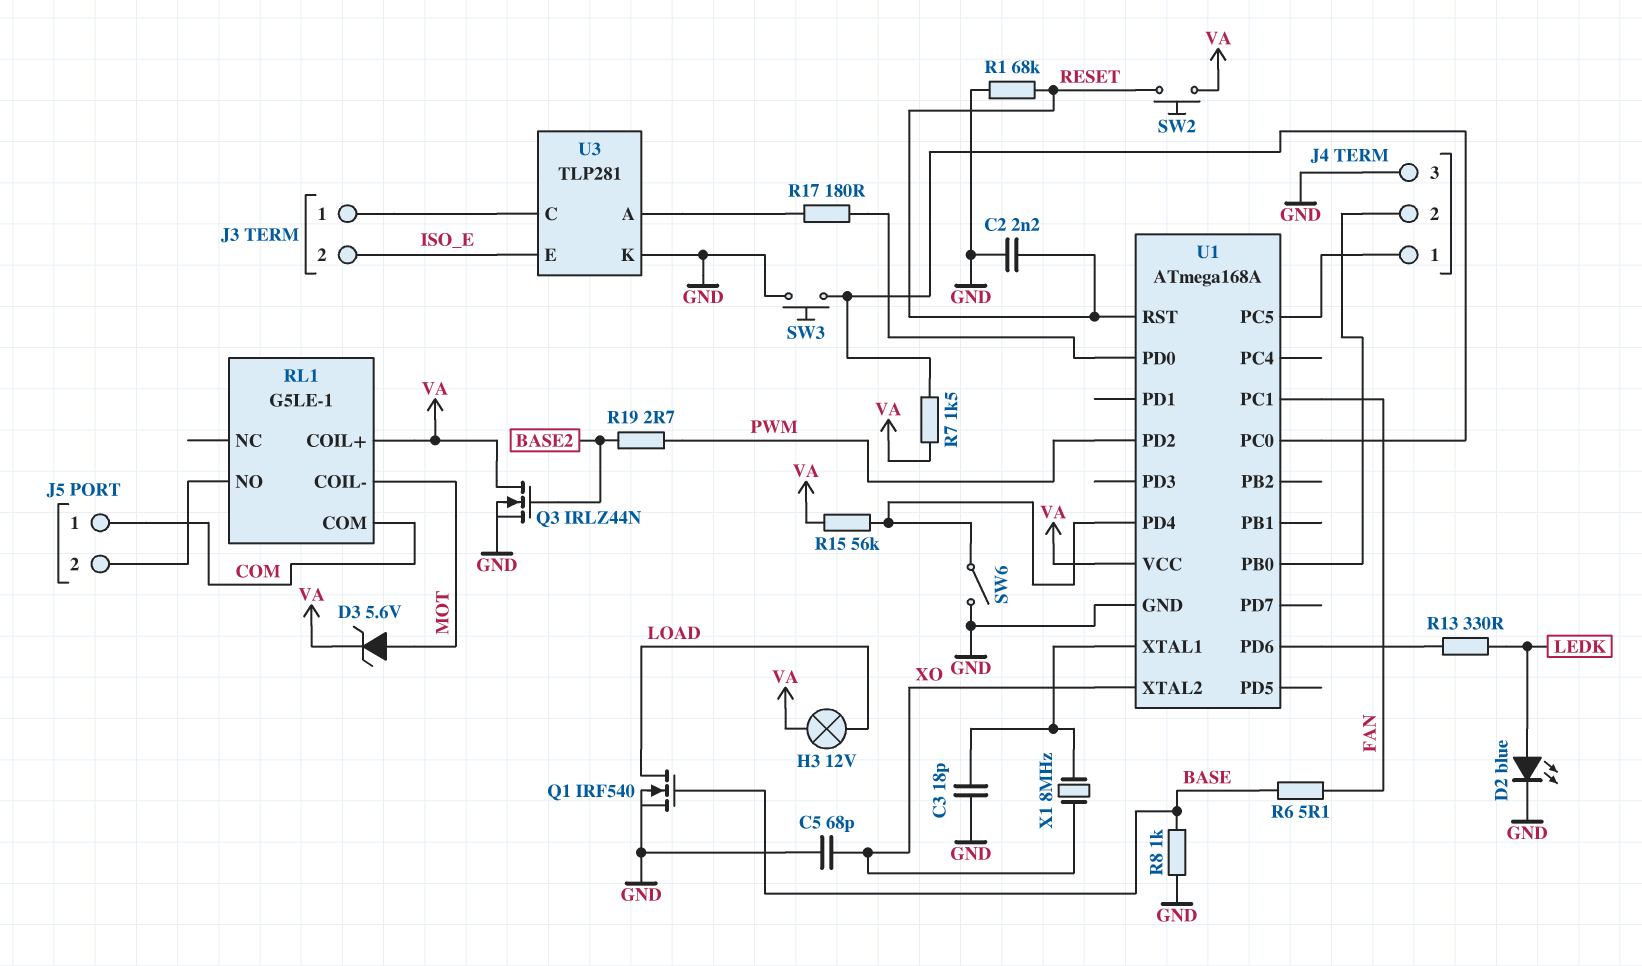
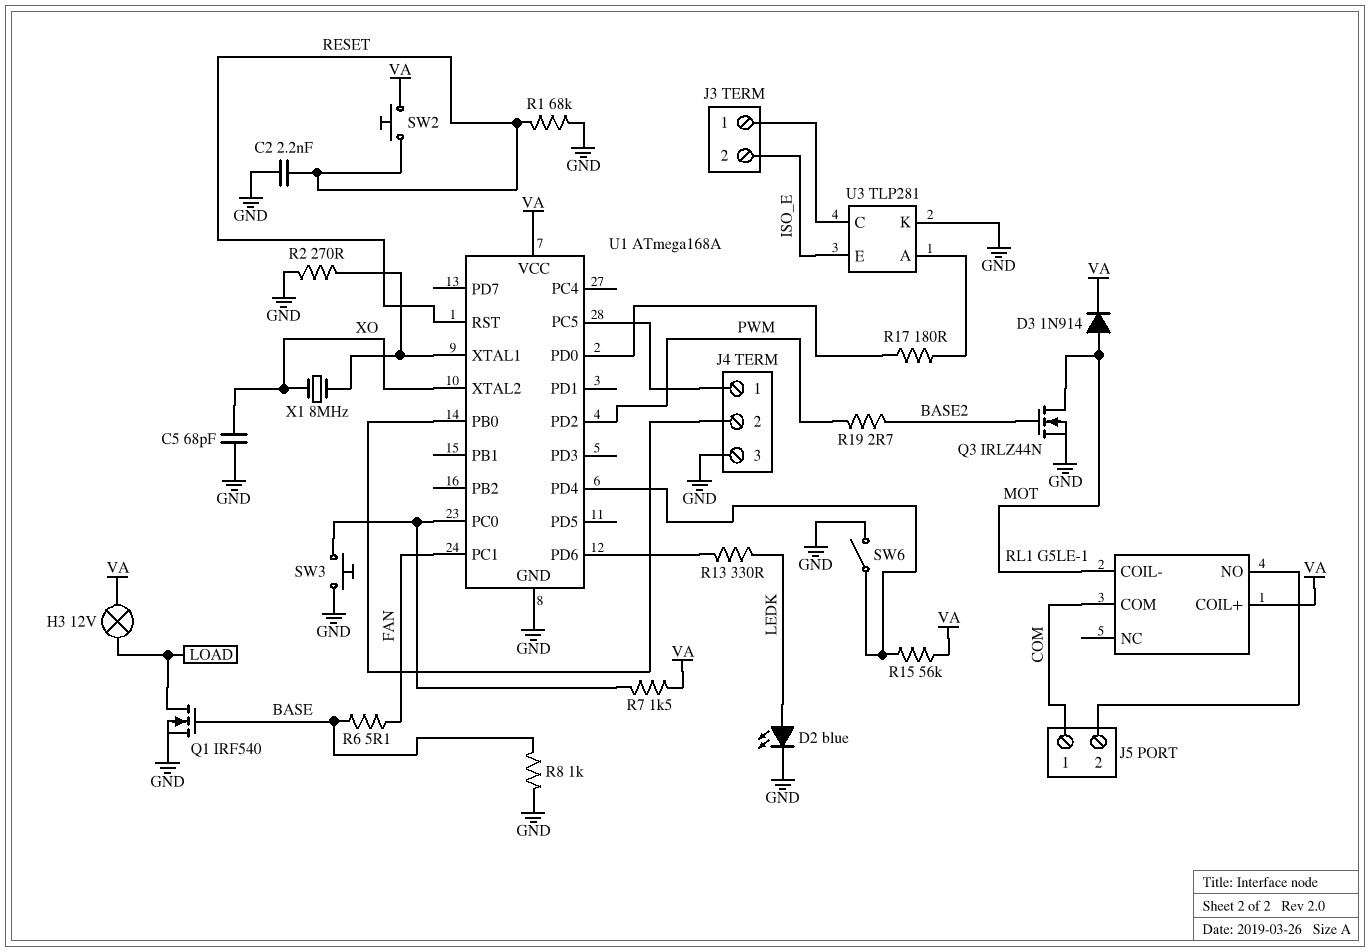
C3: 18pF (GND, U1/XTAL1) -> none
D3: zener 5.6V (A MOT, K VA) -> diode 1N914 (A MOT, K VA)
Q3: NMOS IRLZ44N (G BASE2, D VA, S GND) -> NMOS IRLZ44N (G BASE2, D MOT, S GND)
R2: none -> 270 (GND, U1/XTAL1)

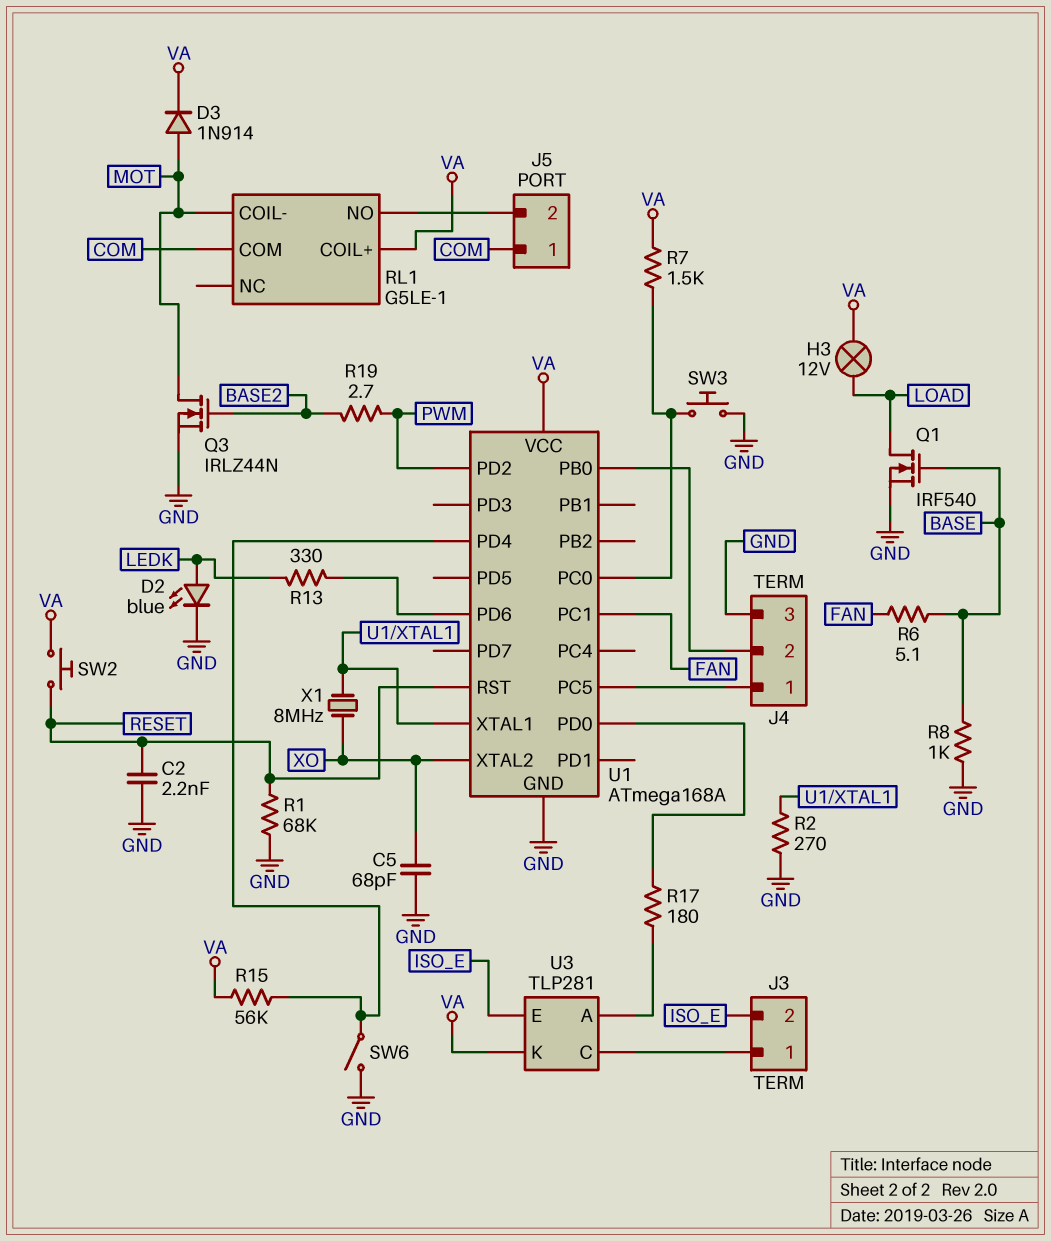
U3 pin K: GND -> VA

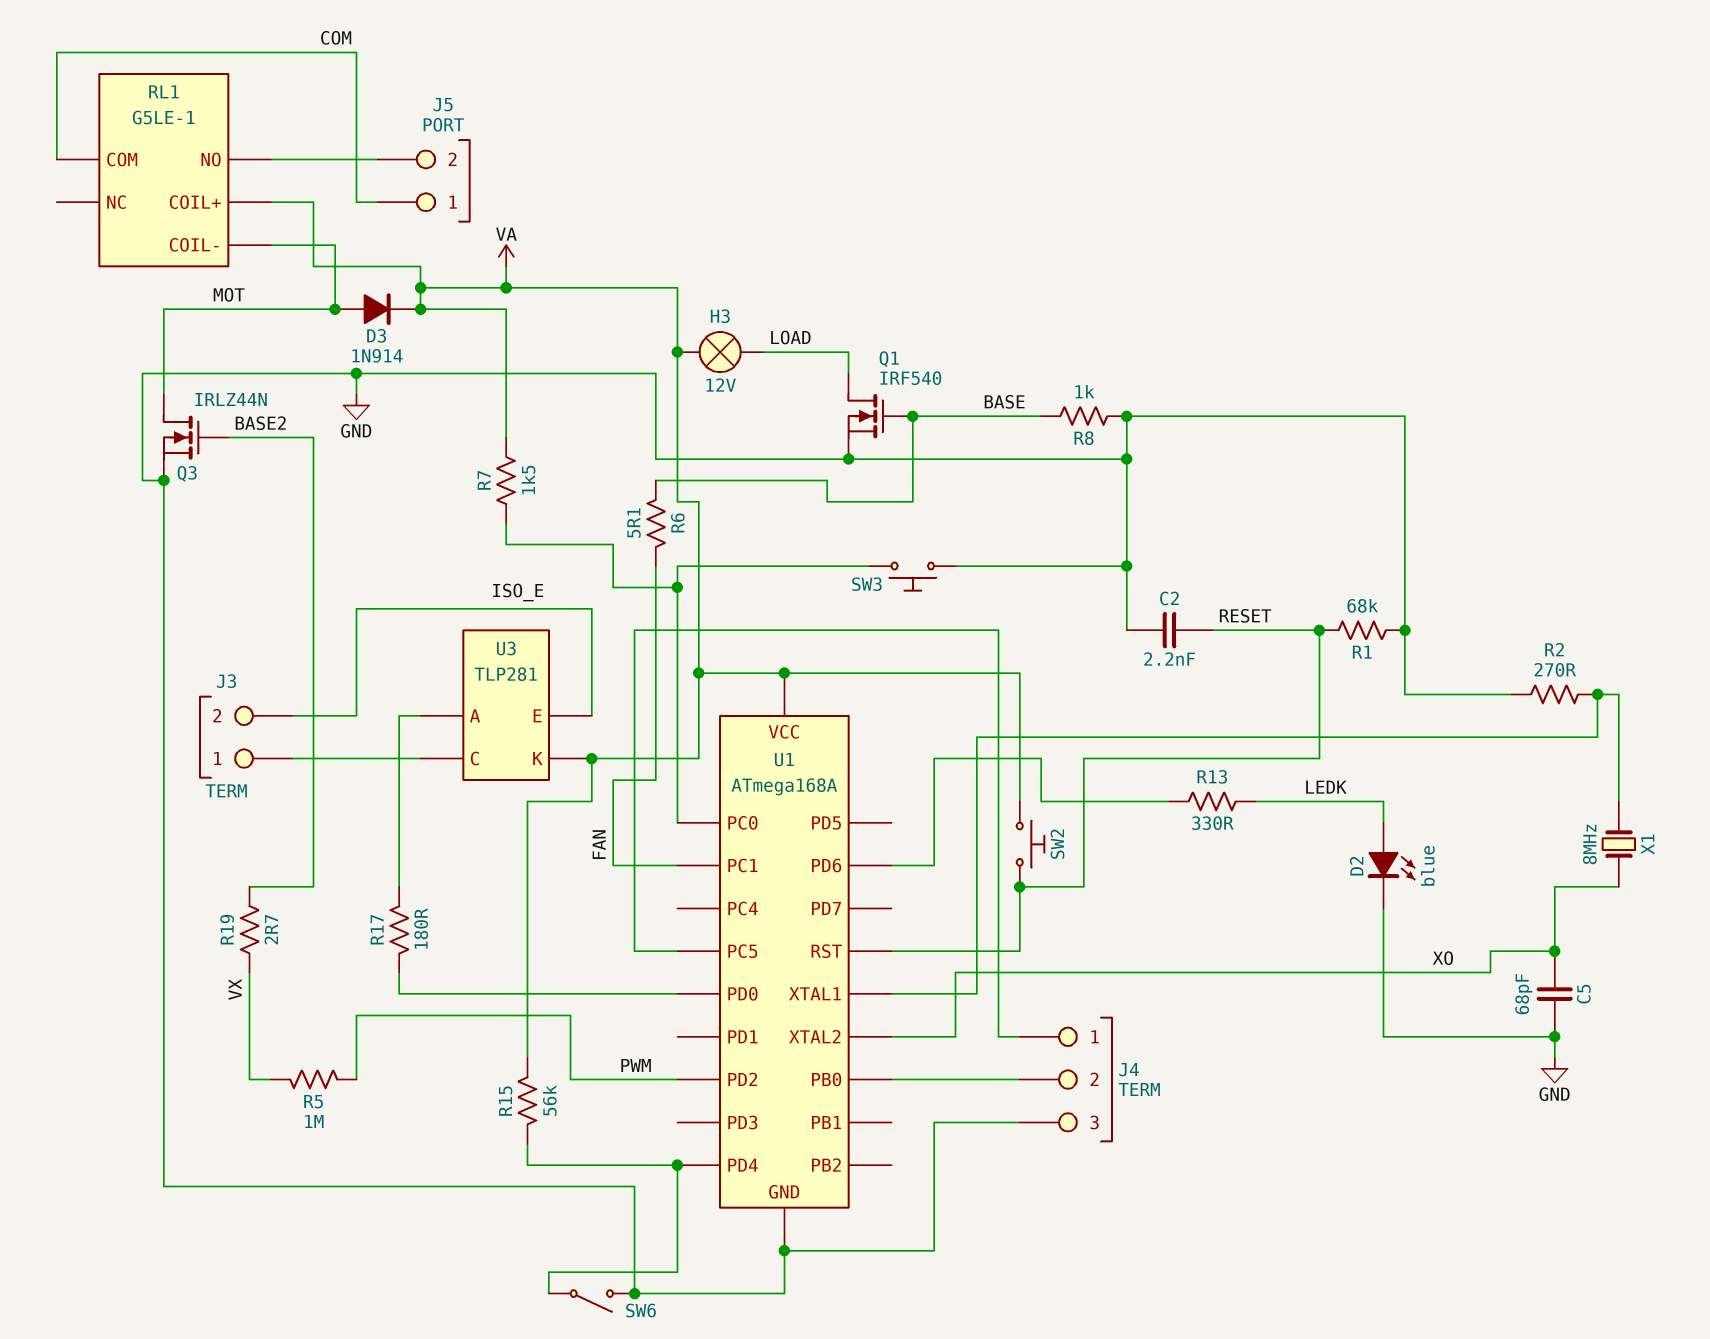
R5: none -> 1M (PWM, VX)
R19: 2.7 (BASE2, PWM) -> 2.7 (BASE2, VX)

